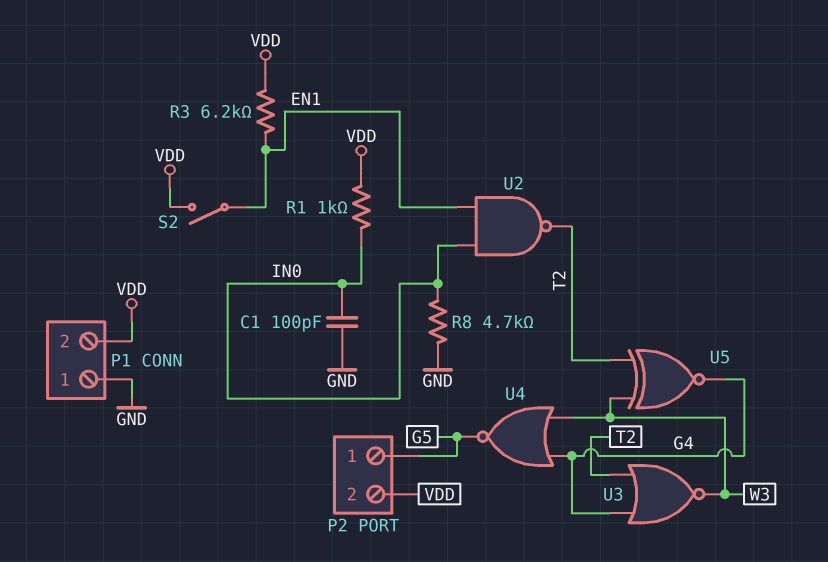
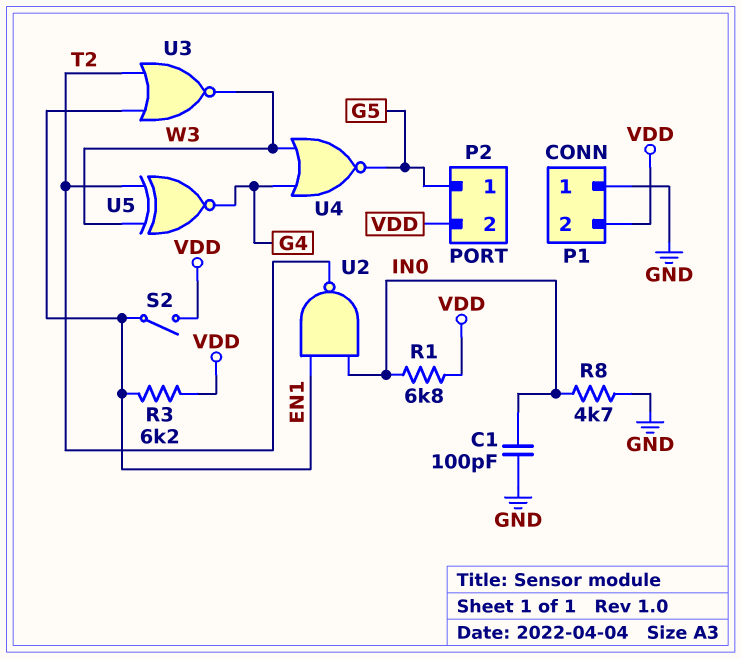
R1: 1k (IN0, VDD) -> 6.8k (IN0, VDD)
U3: NOR (in G4, in T2, out W3) -> NOR (in EN1, in T2, out W3)

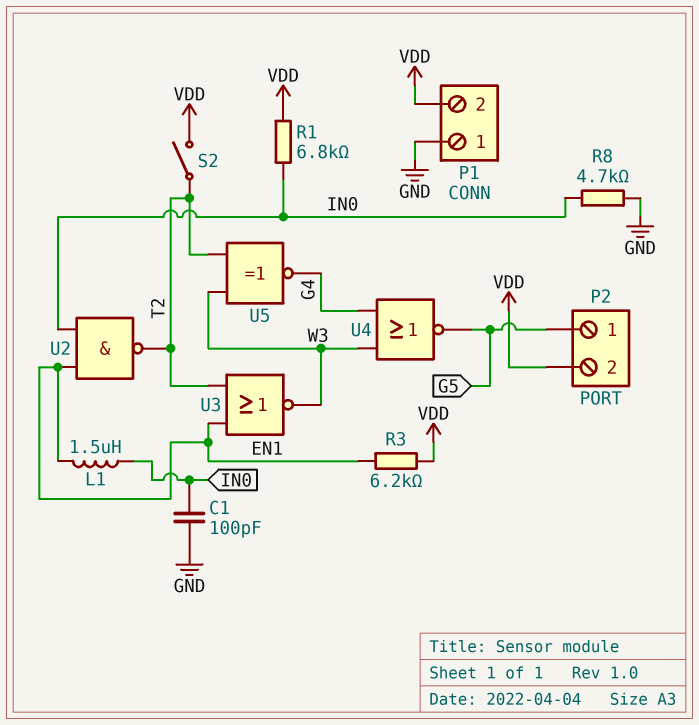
L1: none -> 1.5uH (EN1, IN0)
S2: switch (EN1, VDD) -> switch (T2, VDD)

